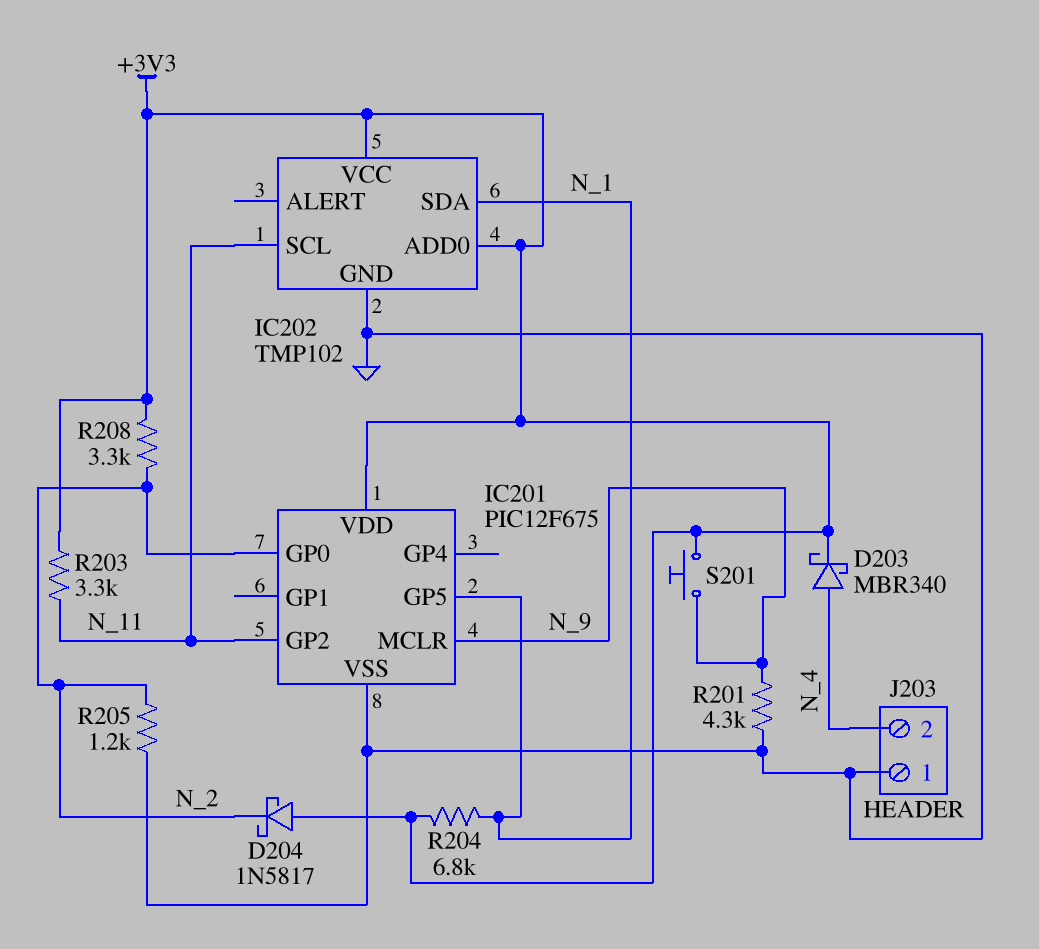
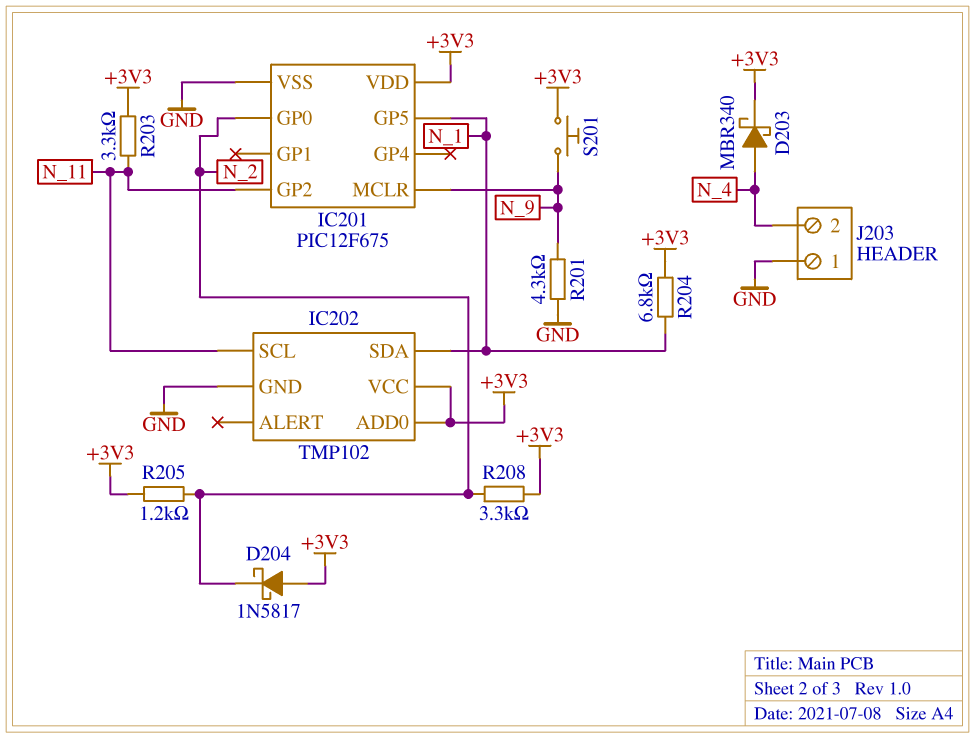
R205: 1.2k (GND, N_2) -> 1.2k (+3V3, N_2)

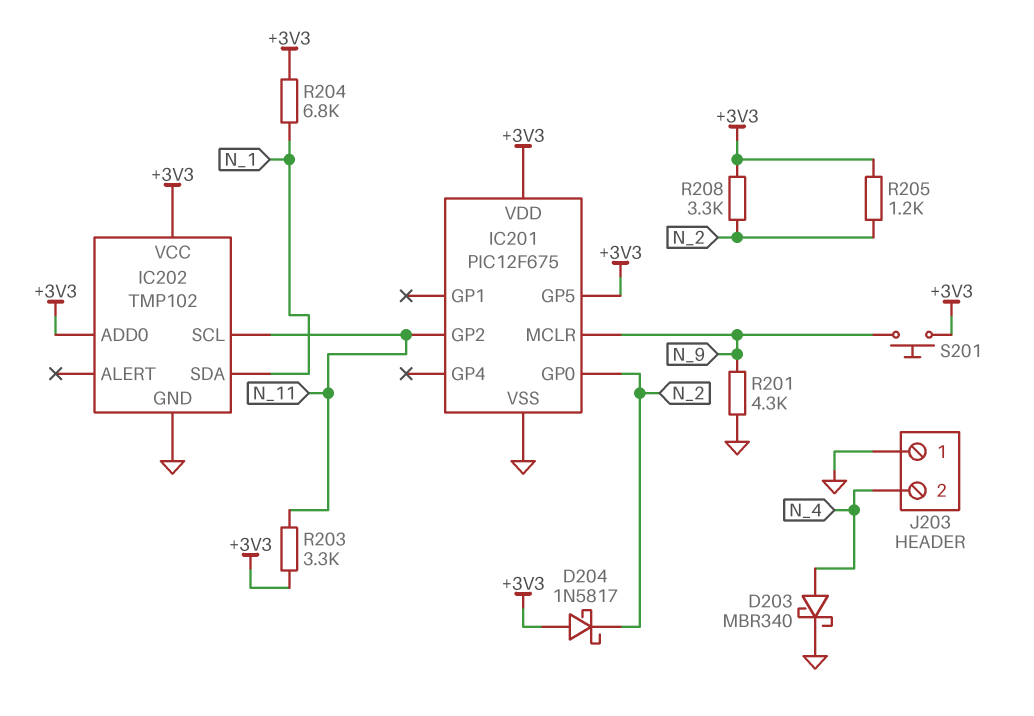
D203: schottky MBR340 (A N_4, K +3V3) -> schottky MBR340 (A N_4, K GND)
IC201 pin GP5: N_1 -> +3V3

